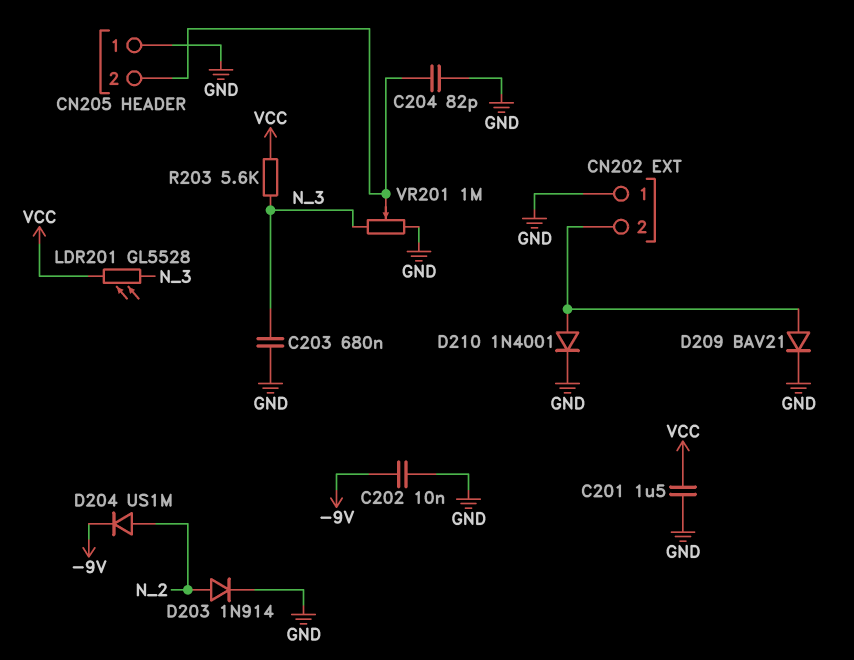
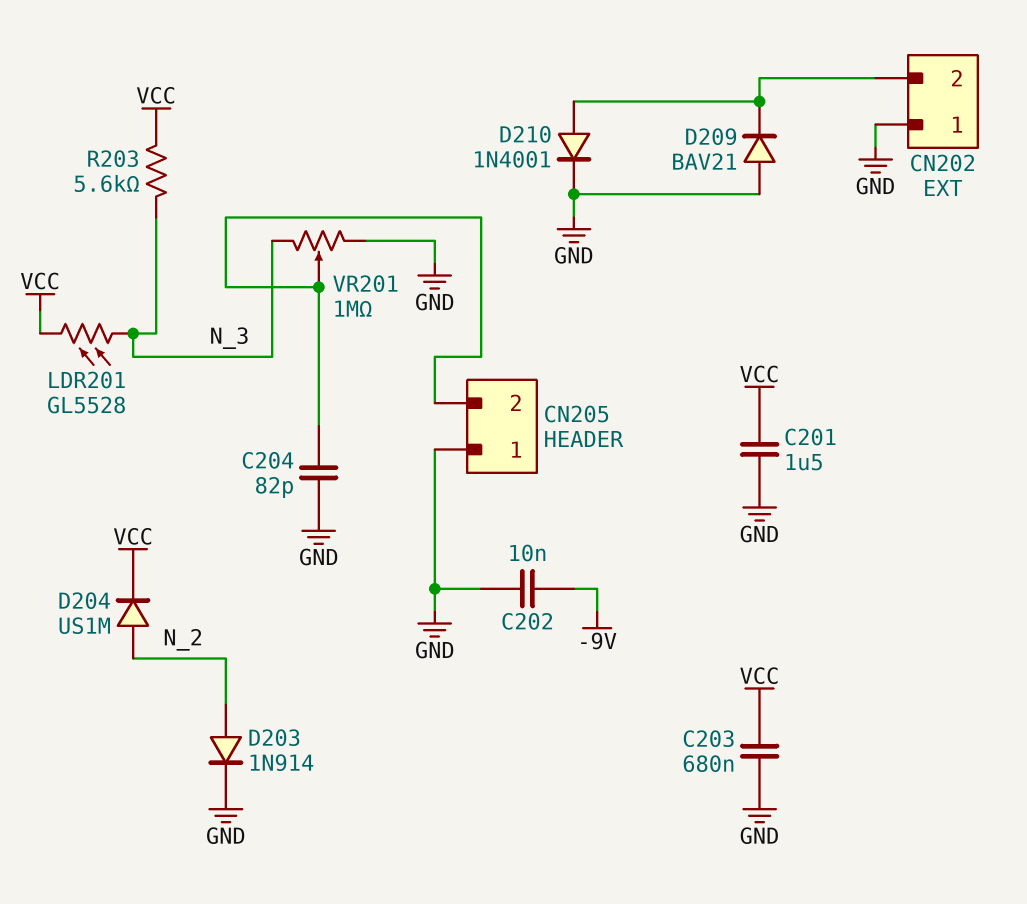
C203: 680nF (GND, N_3) -> 680nF (GND, VCC)
D204: diode US1M (A N_2, K -9V) -> diode US1M (A N_2, K VCC)
D209: diode BAV21 (A CN202/2, K GND) -> diode BAV21 (A GND, K CN202/2)

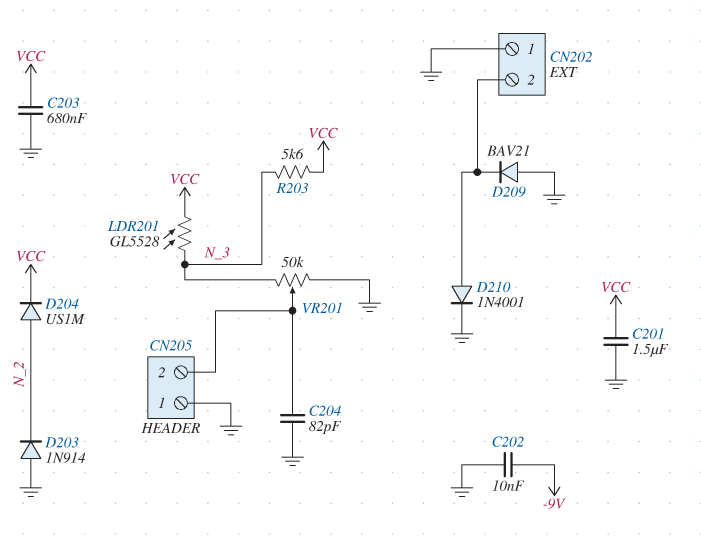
D203: diode 1N914 (A N_2, K GND) -> diode 1N914 (A GND, K N_2)
VR201: 1M (GND, N_3, wiper CN205/2) -> 50k (GND, N_3, wiper CN205/2)

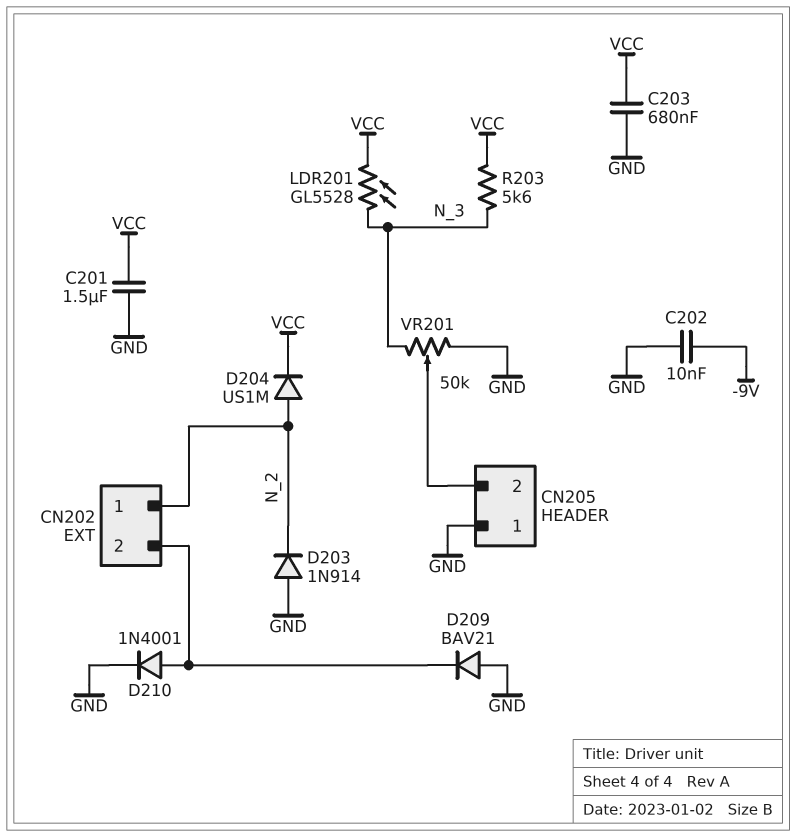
C204: 82pF (CN205/2, GND) -> none
CN202 pin 1: GND -> N_2

